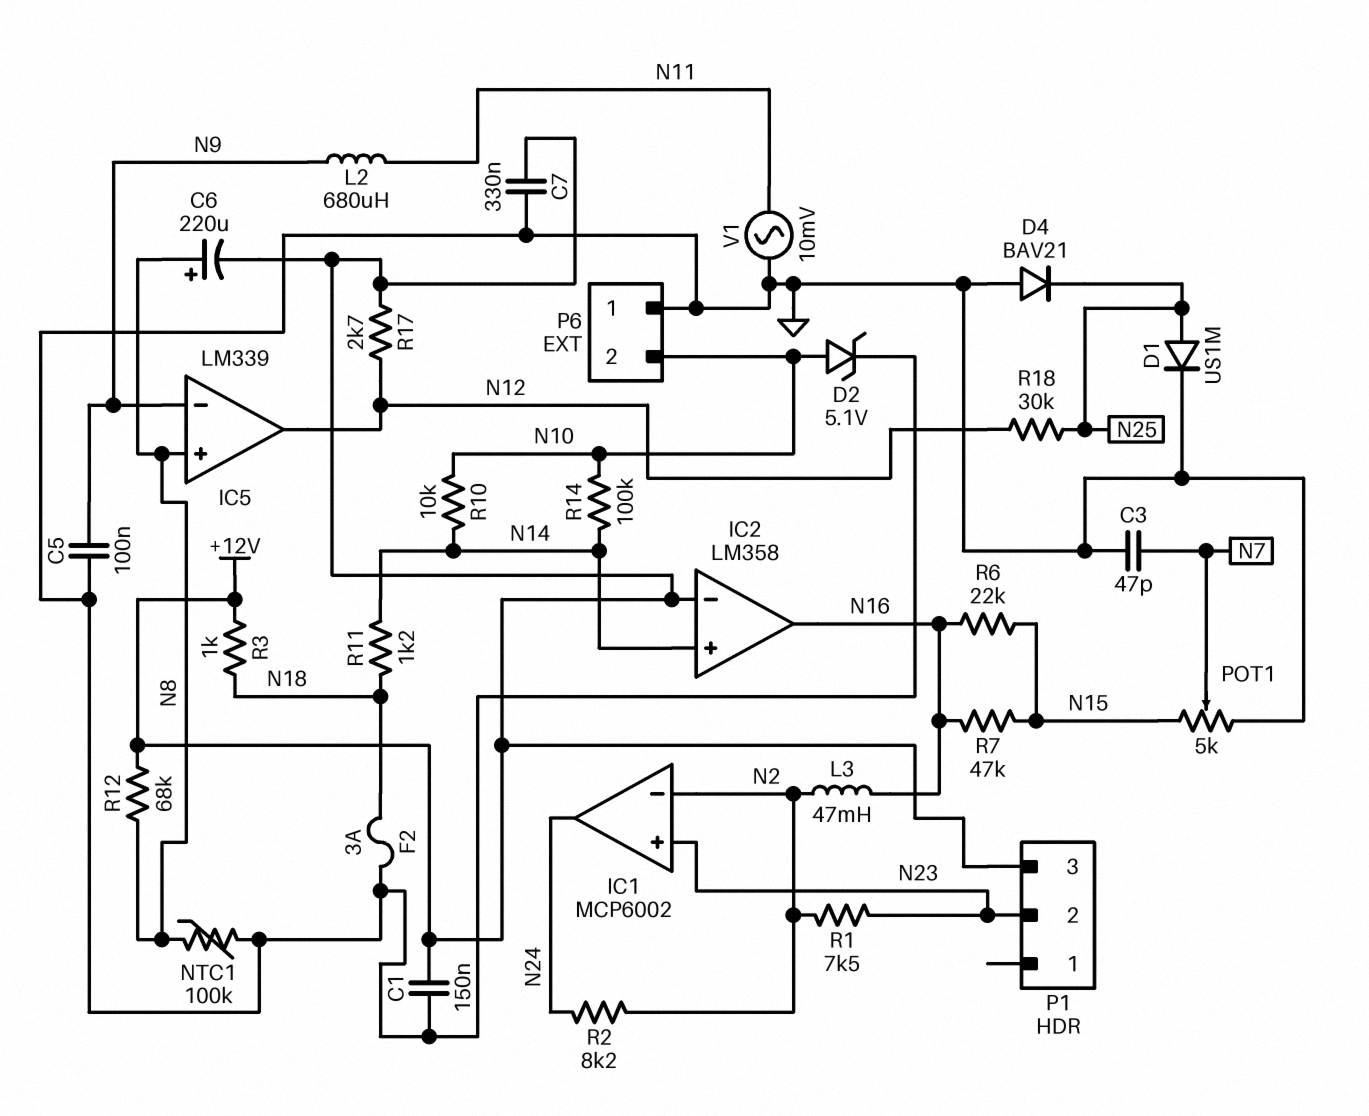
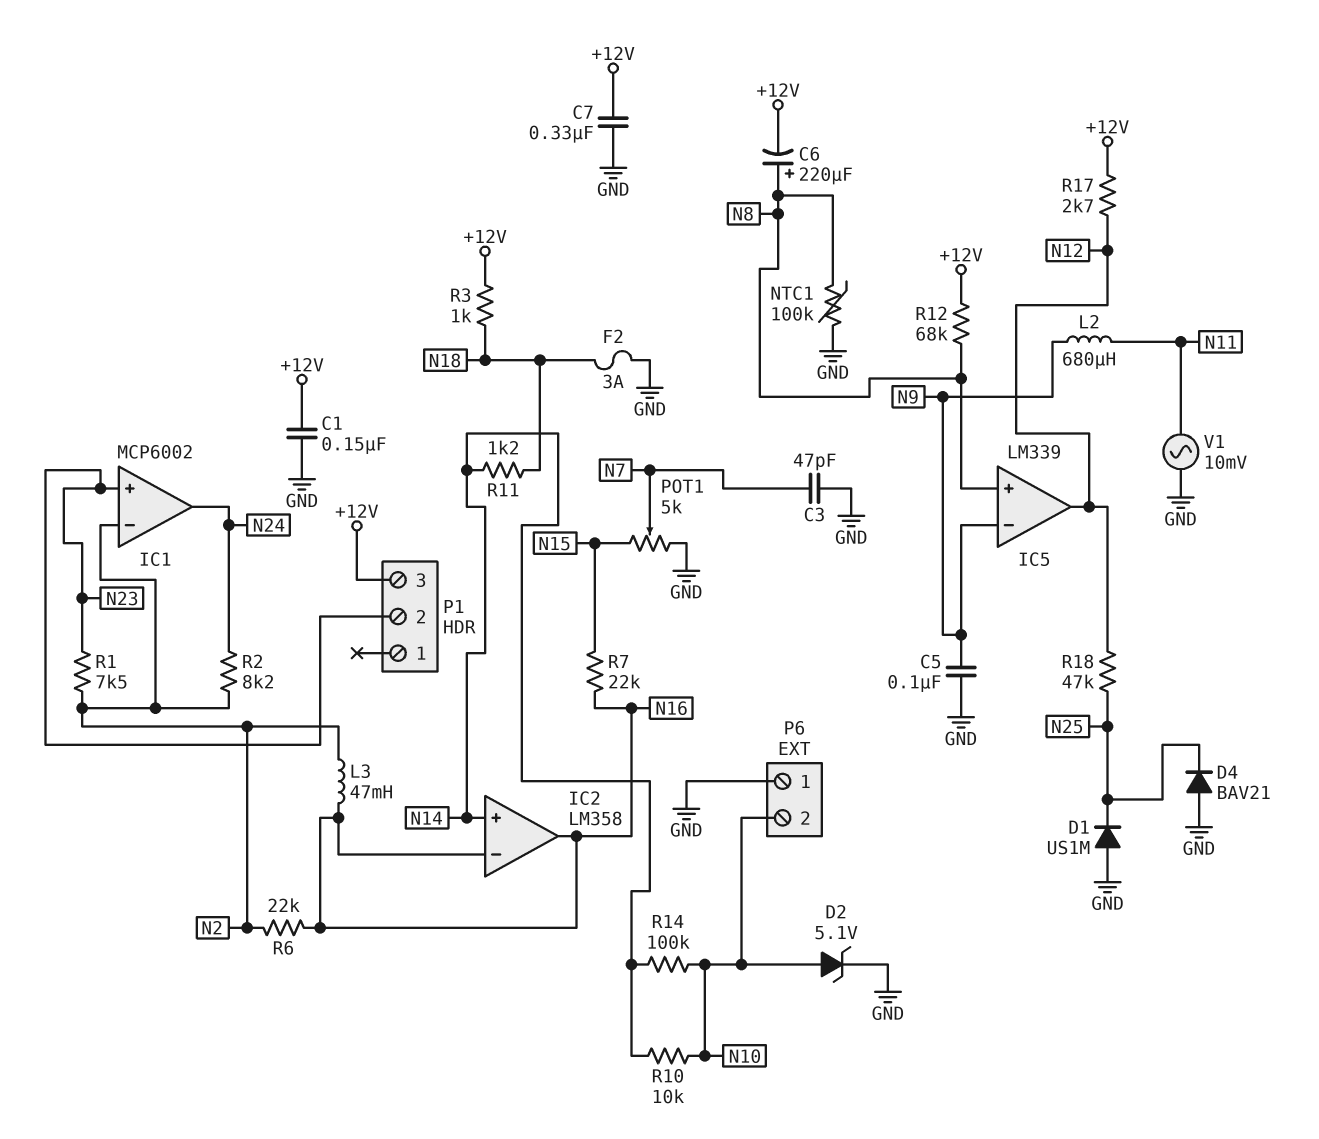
D1: diode US1M (A N25, K GND) -> diode US1M (A GND, K N25)
IC2 pin in-: +12V -> N16
R6: 22k (N15, N16) -> 22k (N2, N16)
R7: 47k (N15, N16) -> 22k (N15, N16)
R18: 30k (N12, N25) -> 47k (N12, N25)

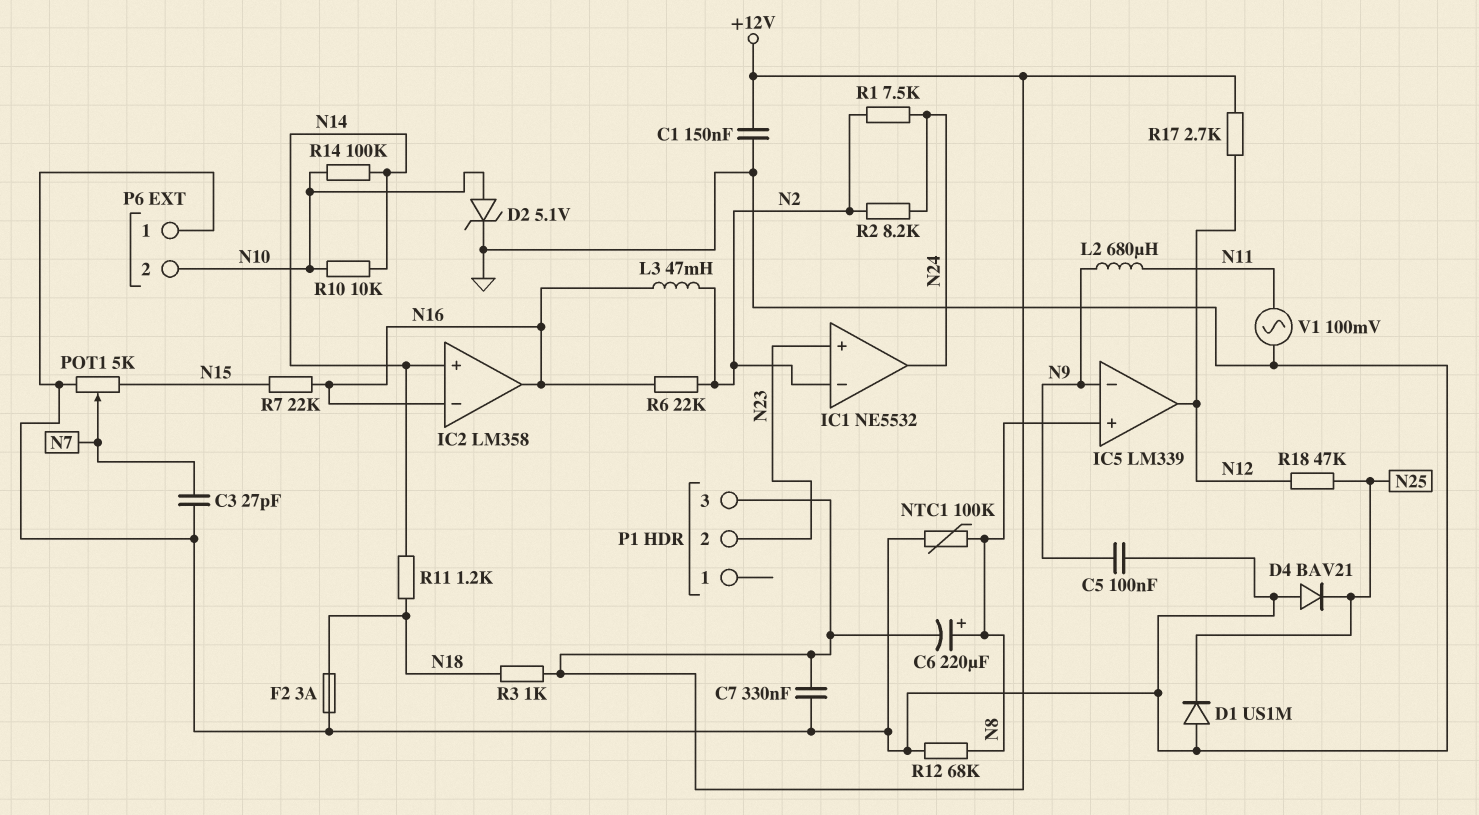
C3: 47pF (GND, N7) -> 27pF (GND, N7)
IC1: MCP6002 -> NE5532
R1: 7.5k (N2, N23) -> 7.5k (N2, N24)
R12: 68k (+12V, N8) -> 68k (GND, N8)
V1: AC 10mV (GND, N11) -> AC 100mV (GND, N11)

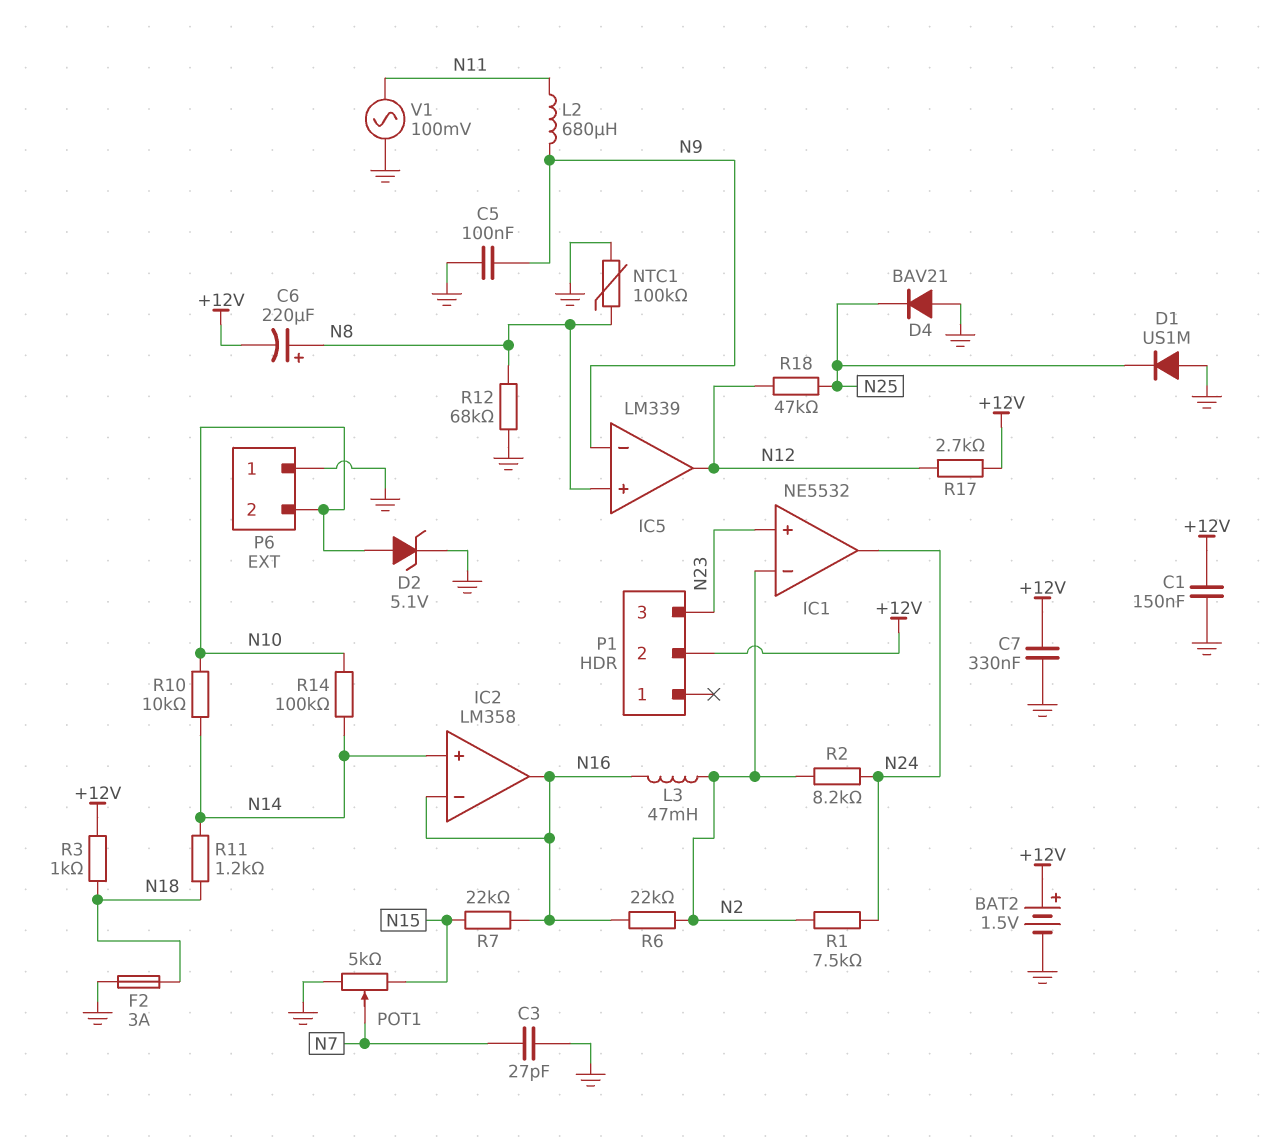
BAT2: none -> 1.5V (plus +12V, minus GND)
P1 pin 2: N23 -> +12V
P1 pin 3: +12V -> N23

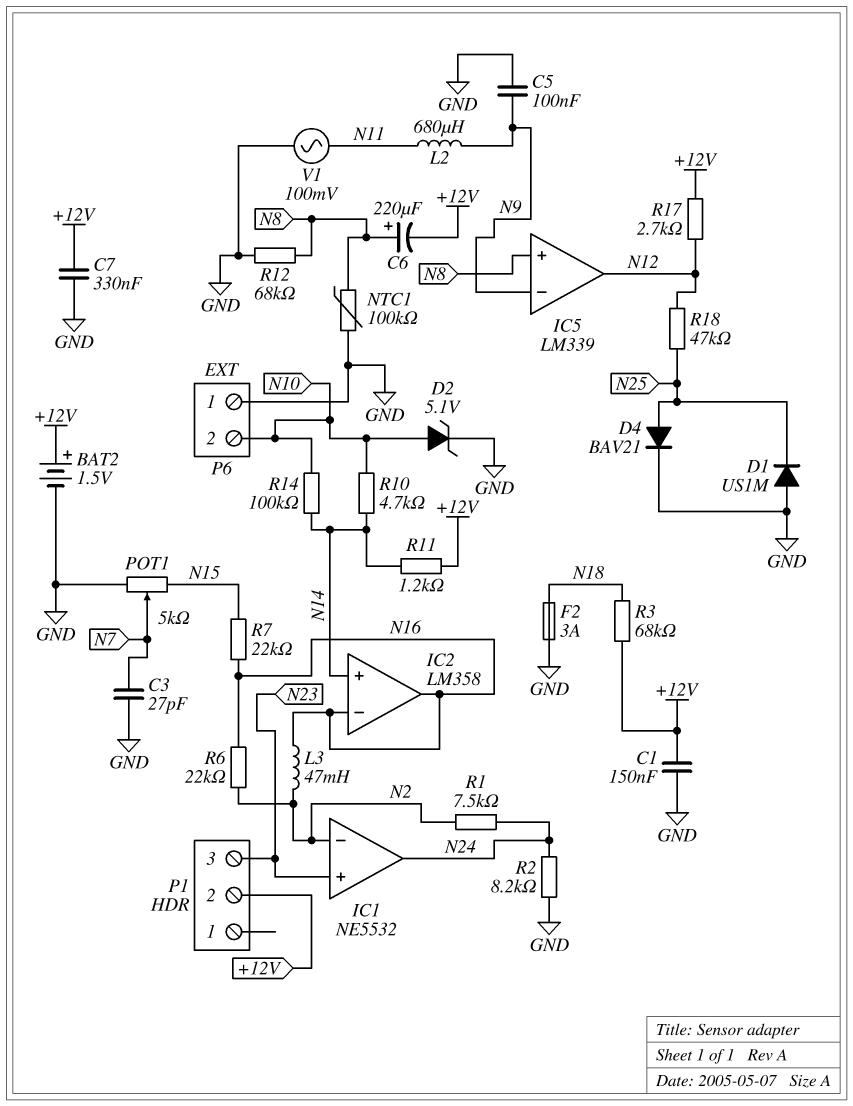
D4: diode BAV21 (A GND, K N25) -> diode BAV21 (A N25, K GND)
R2: 8.2k (N2, N24) -> 8.2k (GND, N24)
R3: 1k (+12V, N18) -> 68k (+12V, N18)
R10: 10k (N10, N14) -> 4.7k (N10, N14)
R11: 1.2k (N14, N18) -> 1.2k (+12V, N14)

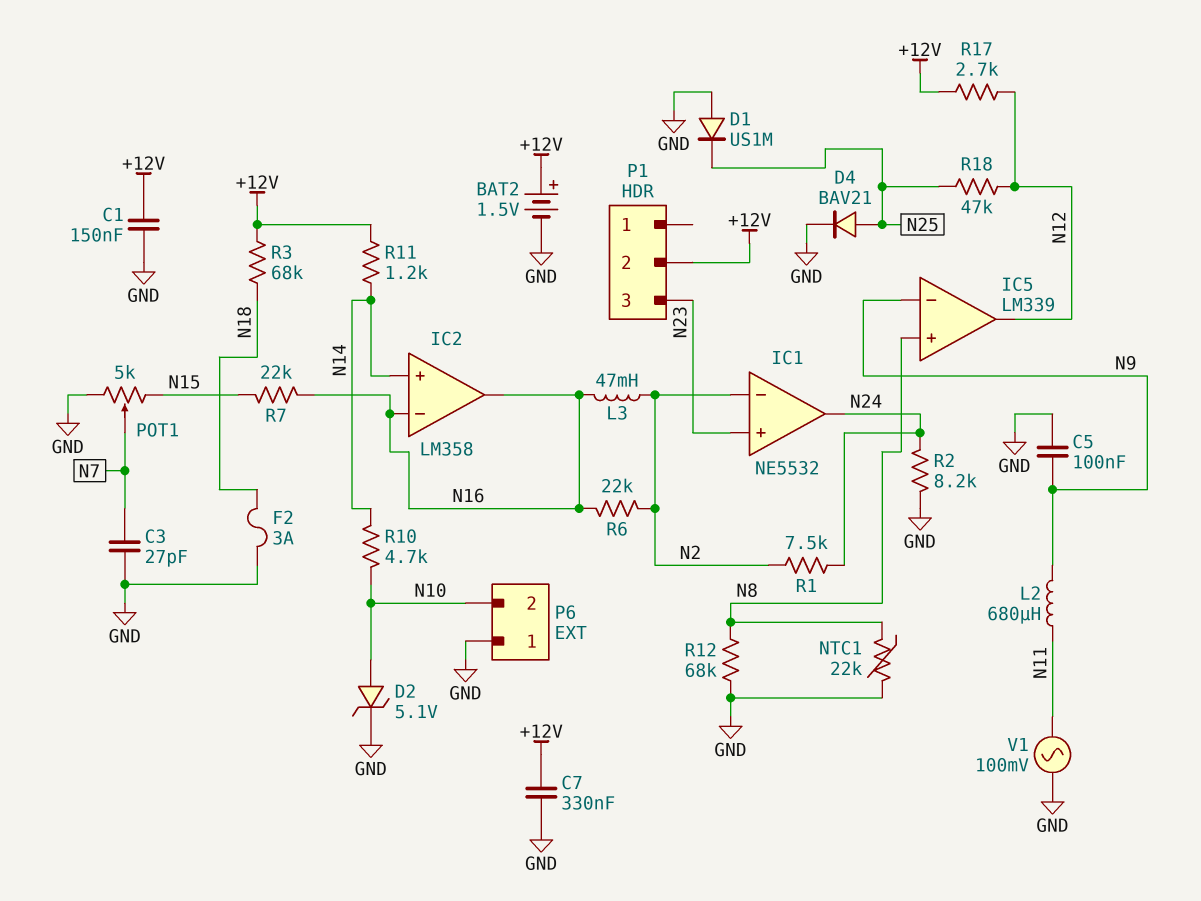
C6: 220uF (plus N8, minus +12V) -> none
NTC1: 100k (GND, N8) -> 22k (GND, N8)
R14: 100k (N10, N14) -> none

